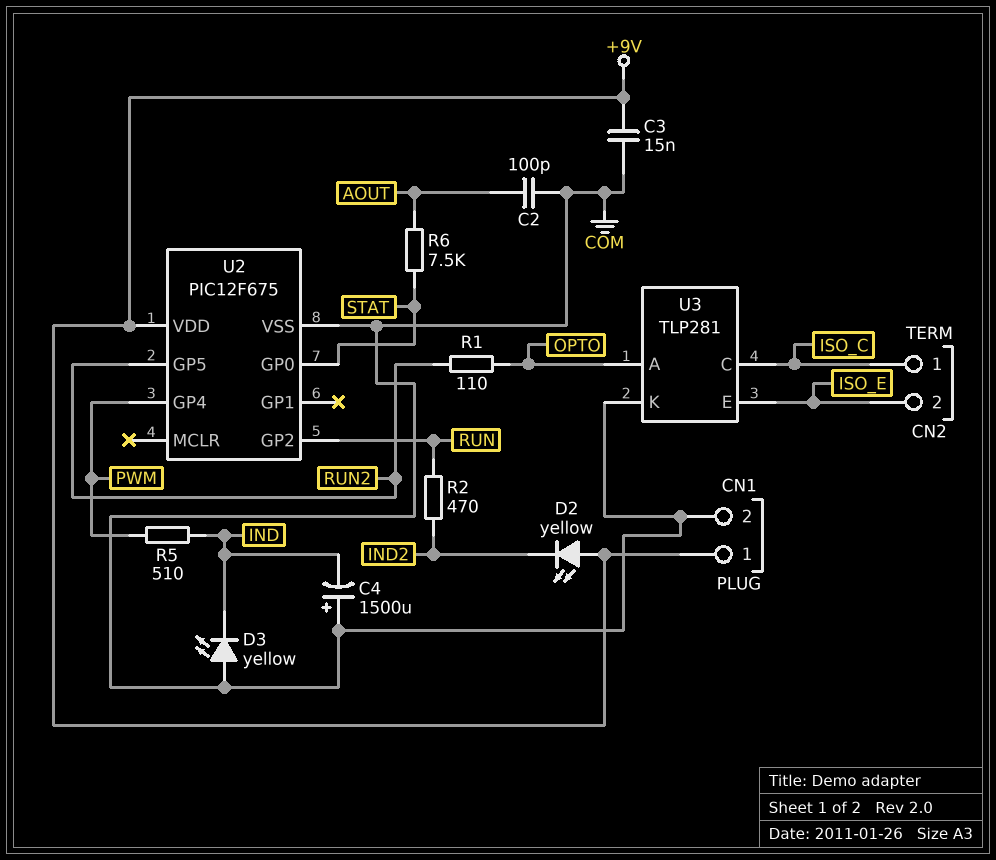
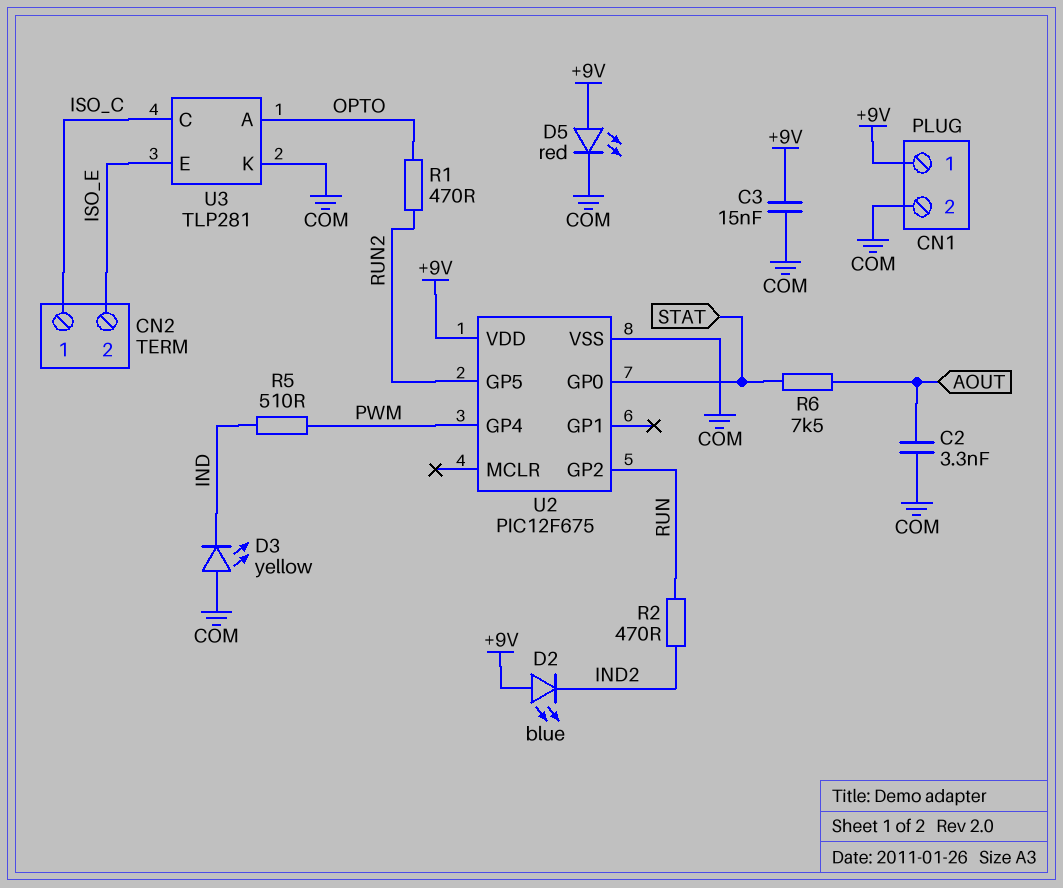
C2: 100pF (AOUT, COM) -> 3.3nF (AOUT, COM)
C4: 1500uF (plus COM, minus IND) -> none
D2: LED yellow (A +9V, K IND2) -> LED blue (A +9V, K IND2)
D5: none -> LED red (A +9V, K COM)
R1: 110 (OPTO, RUN2) -> 470 (OPTO, RUN2)

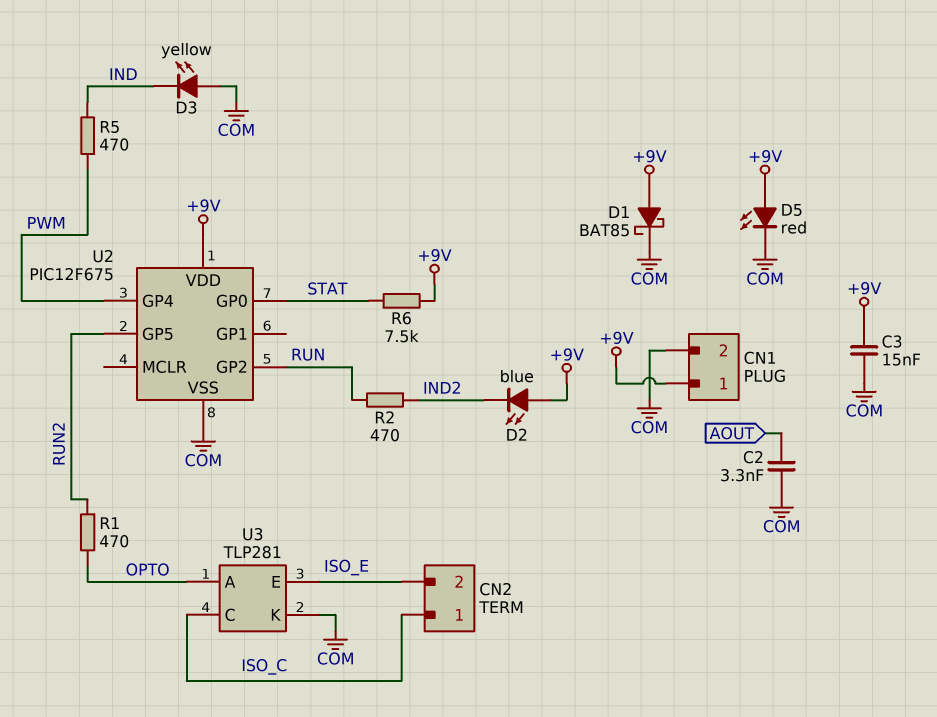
D1: none -> schottky BAT85 (A +9V, K COM)
R5: 510 (IND, PWM) -> 470 (IND, PWM)
R6: 7.5k (AOUT, STAT) -> 7.5k (+9V, STAT)

